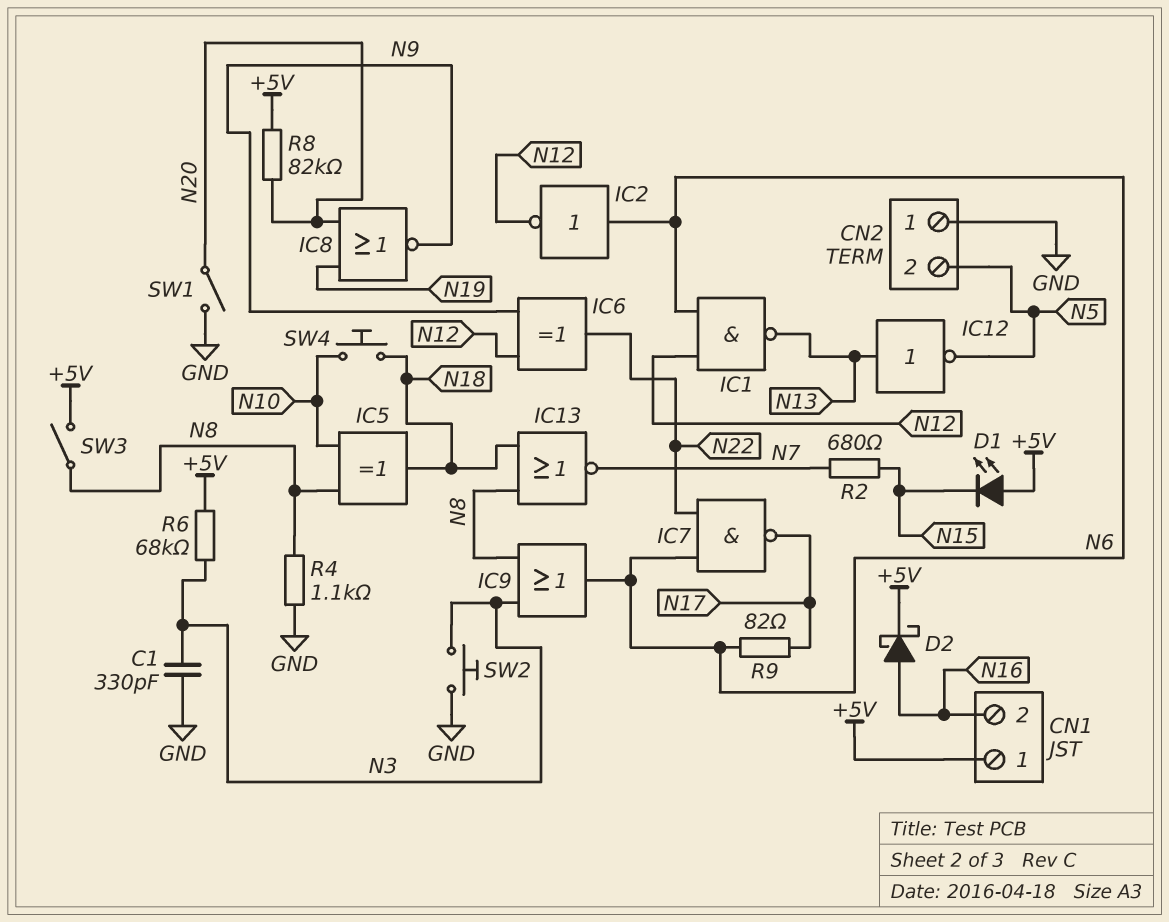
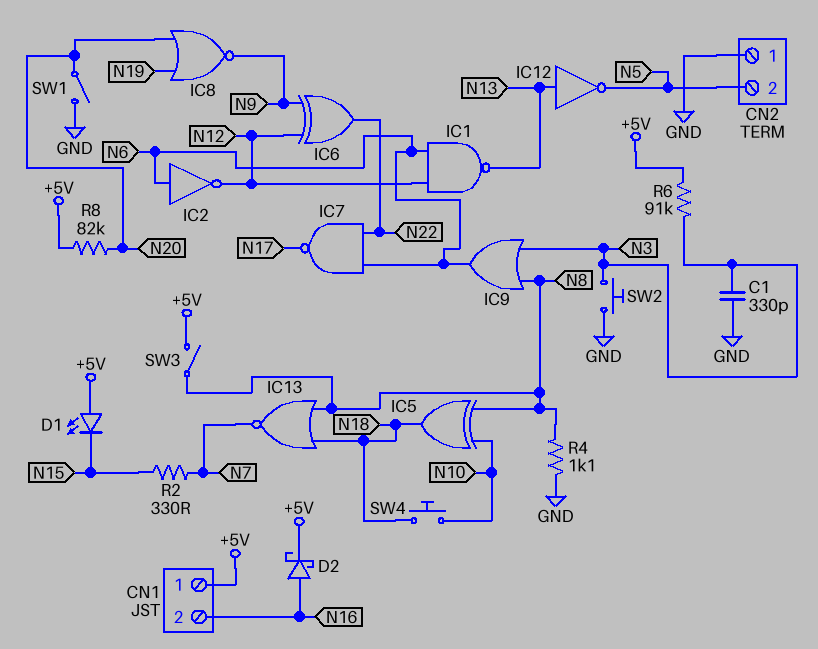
R2: 680 (N7, N15) -> 330 (N7, N15)
R6: 68k (+5V, N3) -> 91k (+5V, N3)
R9: 82 (N6, N17) -> none

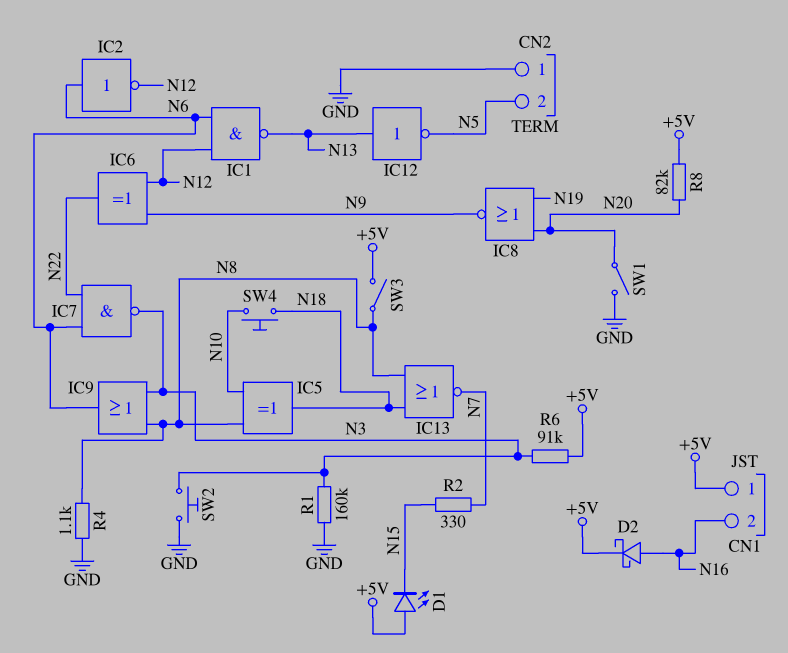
C1: 330pF (GND, N3) -> none
IC7: NAND (in N6, in N22, out N17) -> NAND (in N6, in N22, out N3)
R1: none -> 160k (GND, N3)

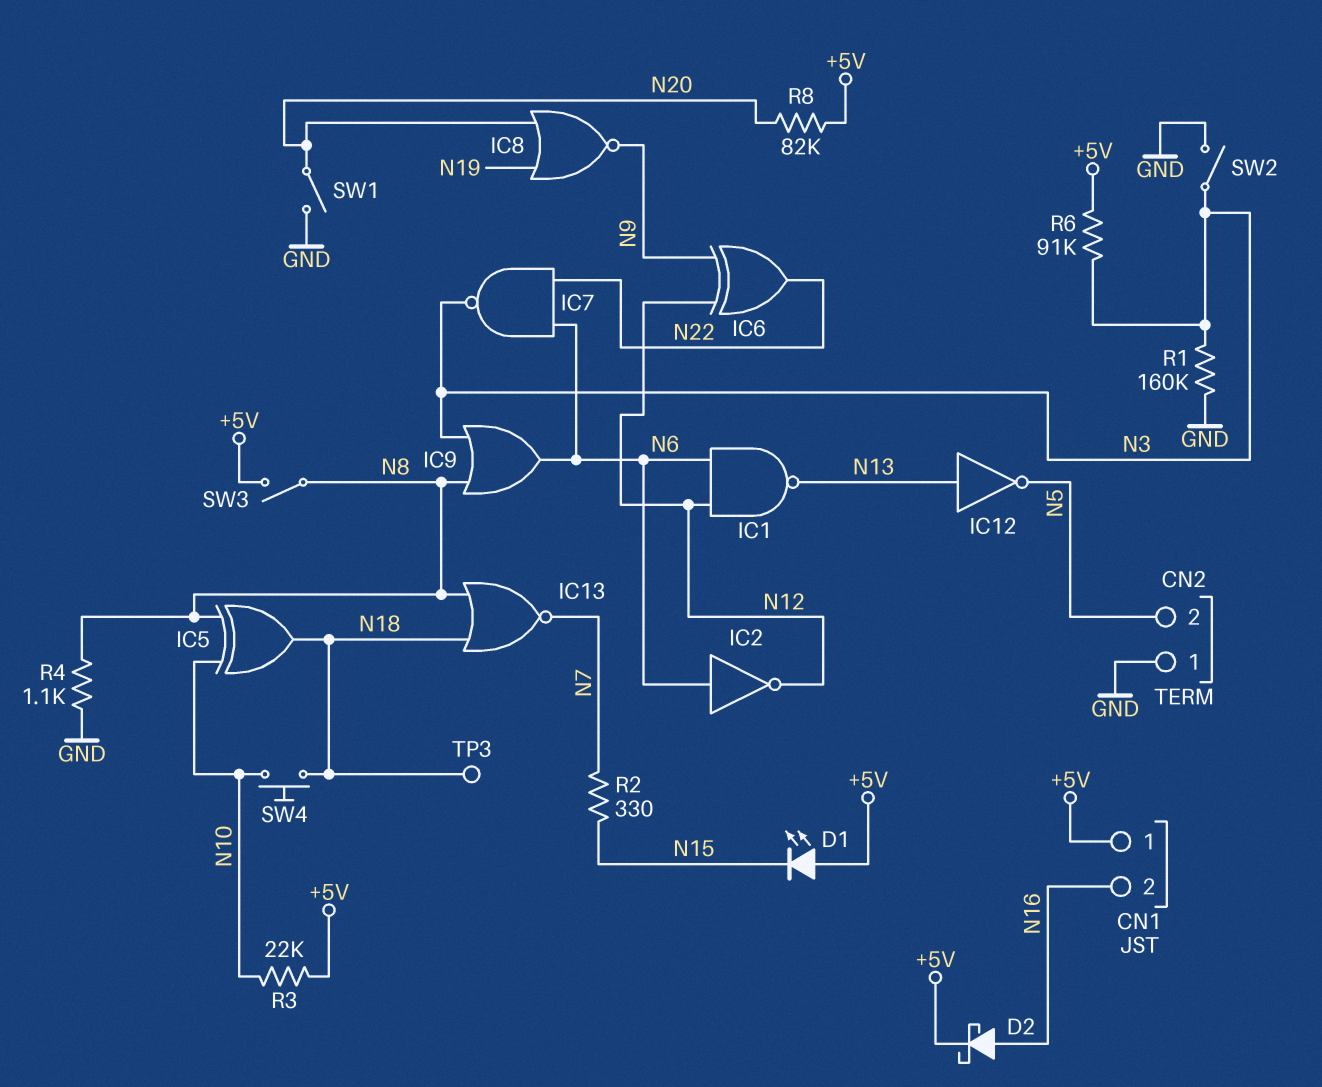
R3: none -> 22k (+5V, N10)
SW2: button (GND, N3) -> switch (GND, N3)
TP3: none -> test point (N18)

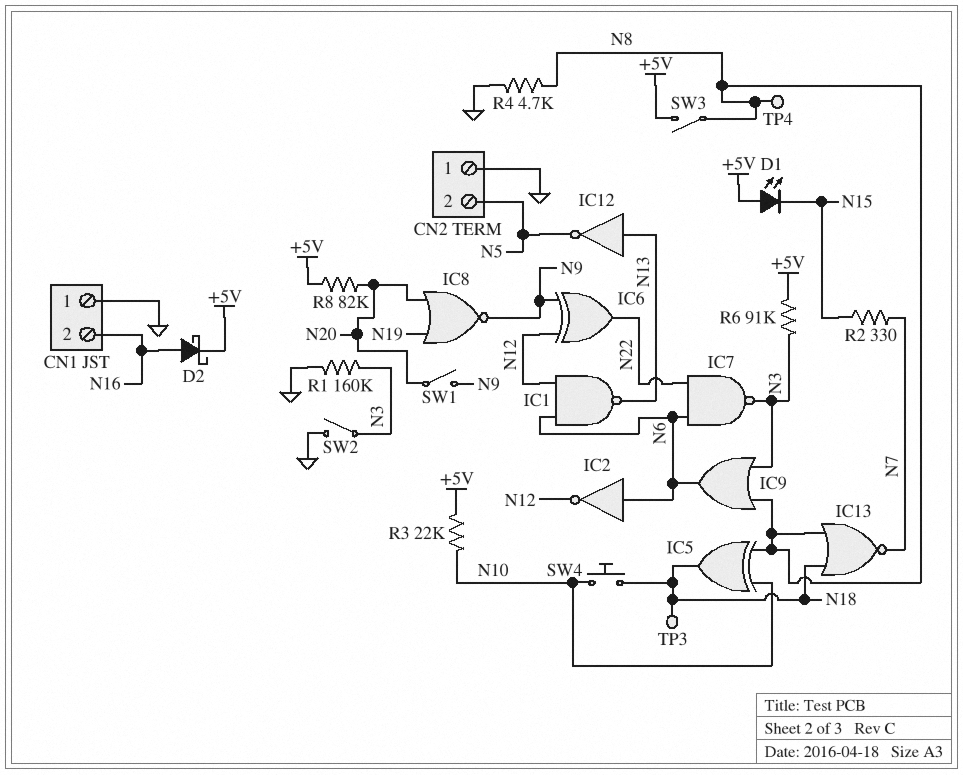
CN1 pin 1: +5V -> GND
R4: 1.1k (GND, N8) -> 4.7k (GND, N8)
SW1: switch (GND, N20) -> switch (N9, N20)
TP4: none -> test point (N8)

